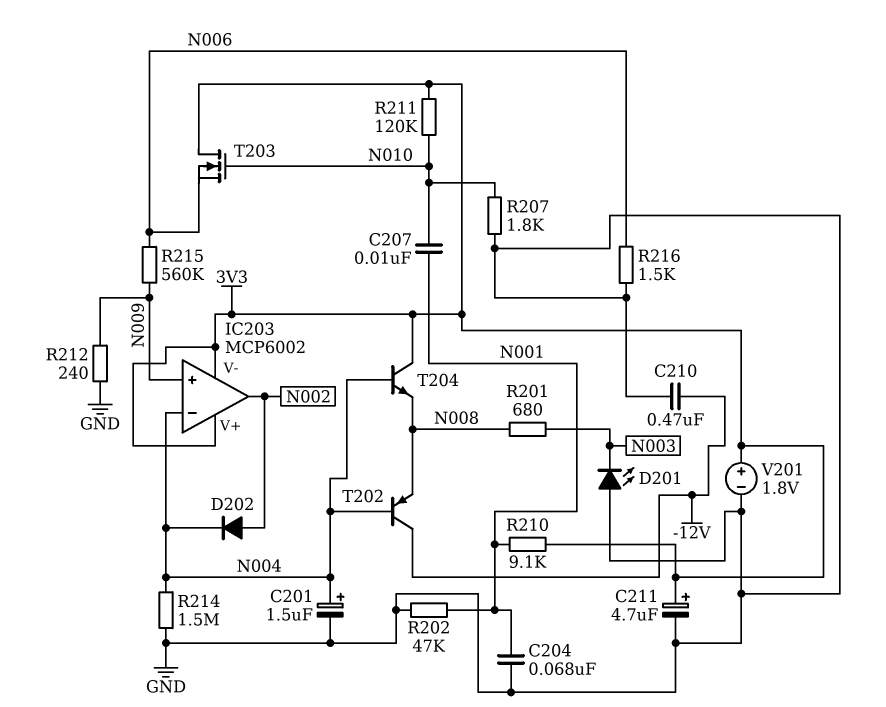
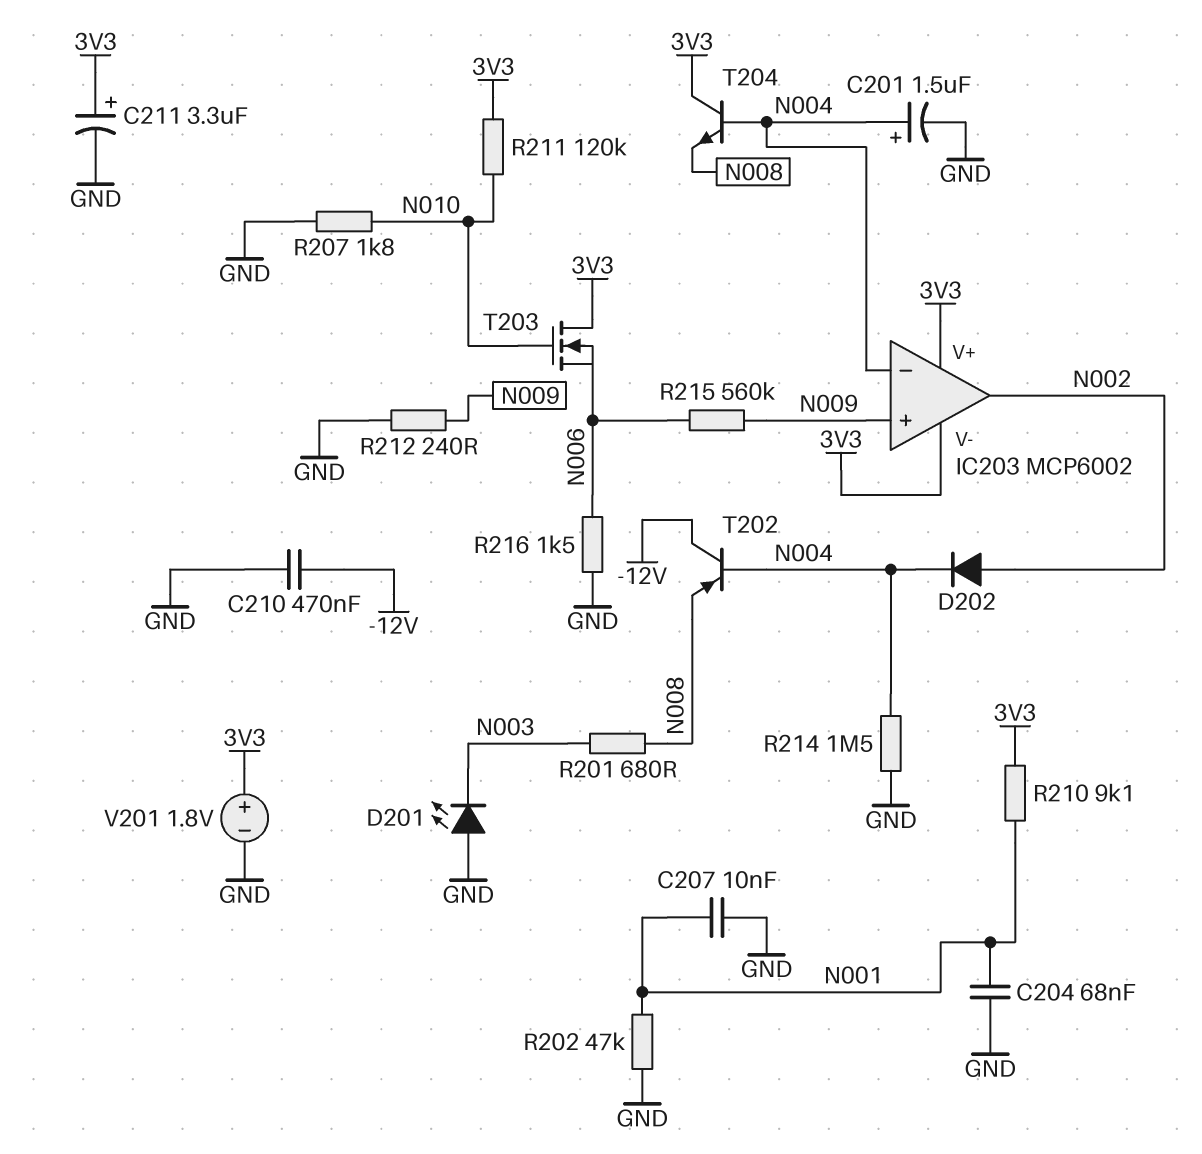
C207: 10nF (N001, N010) -> 10nF (GND, N001)
C211: 4.7uF (plus 3V3, minus GND) -> 3.3uF (plus 3V3, minus GND)

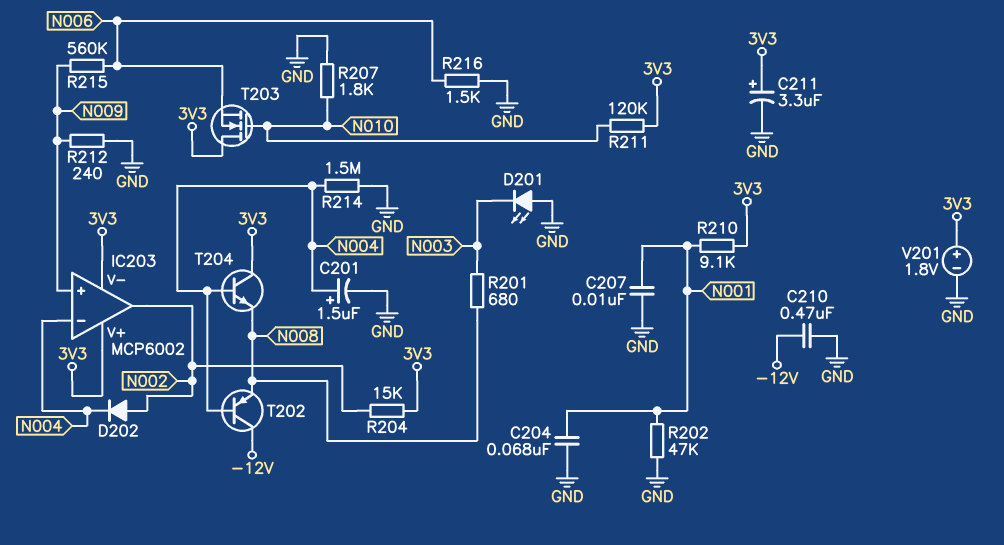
R204: none -> 15k (3V3, N002)

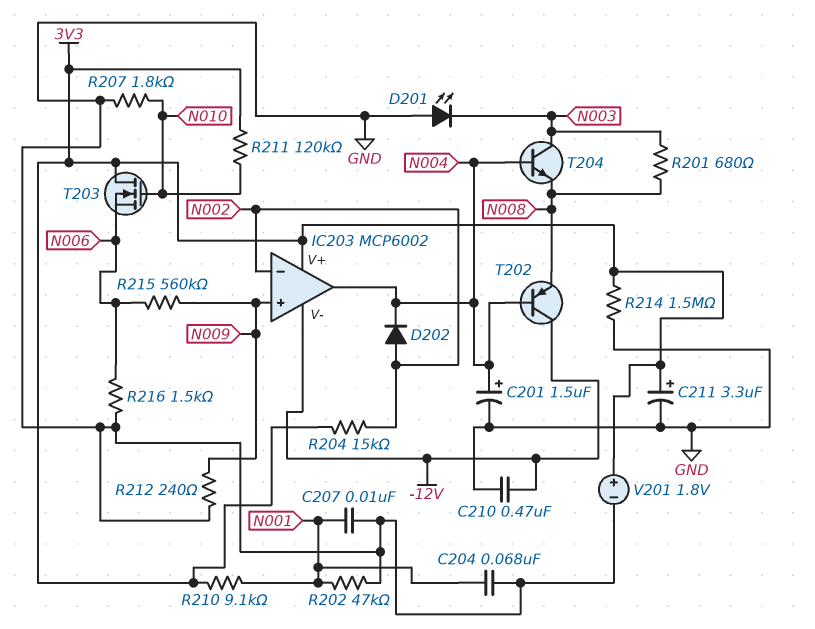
IC203 pin V-: 3V3 -> -12V
IC203 pin in-: N004 -> N002
IC203 pin out: N002 -> N004
R214: 1.5M (GND, N004) -> 1.5M (3V3, GND)
T204: NPN (B N004, C 3V3, E N008) -> NPN (B N004, C N003, E N008)

